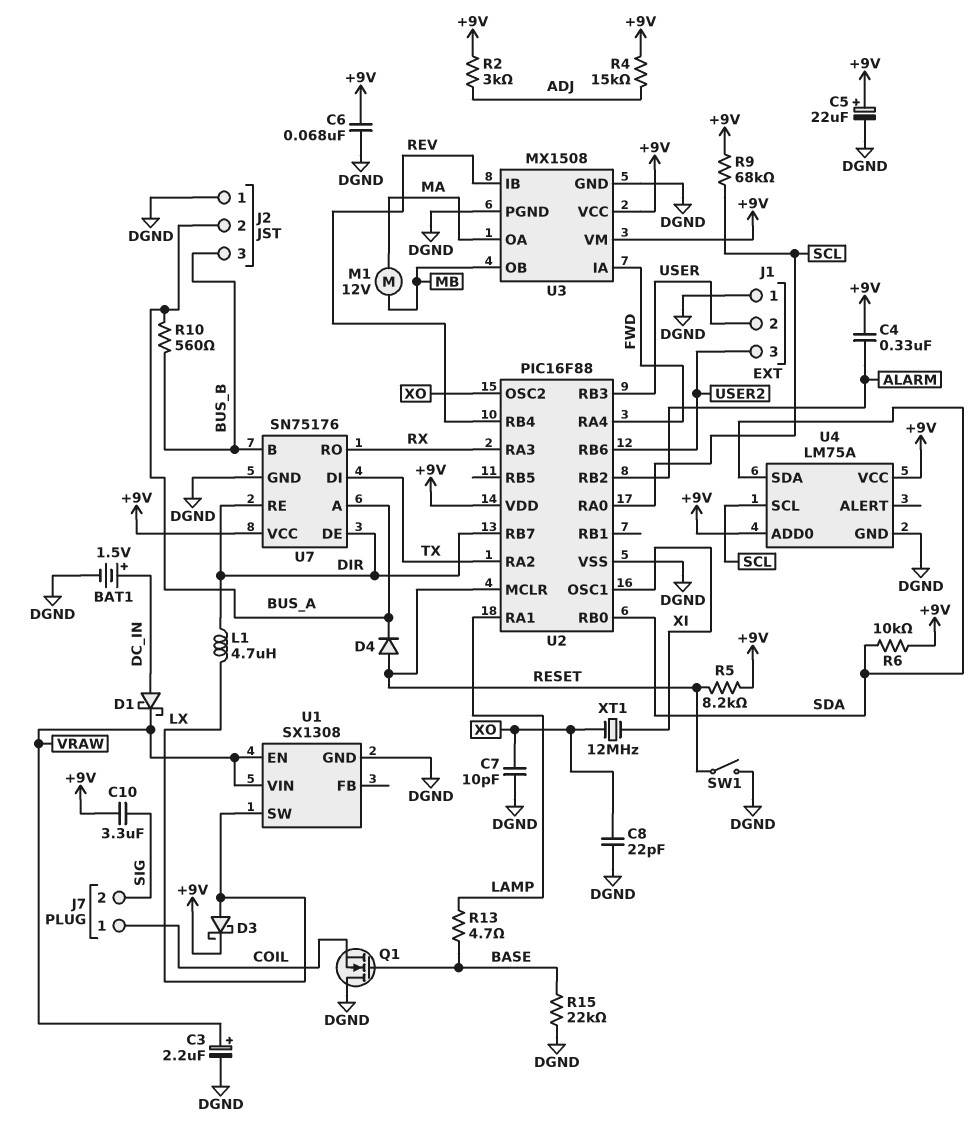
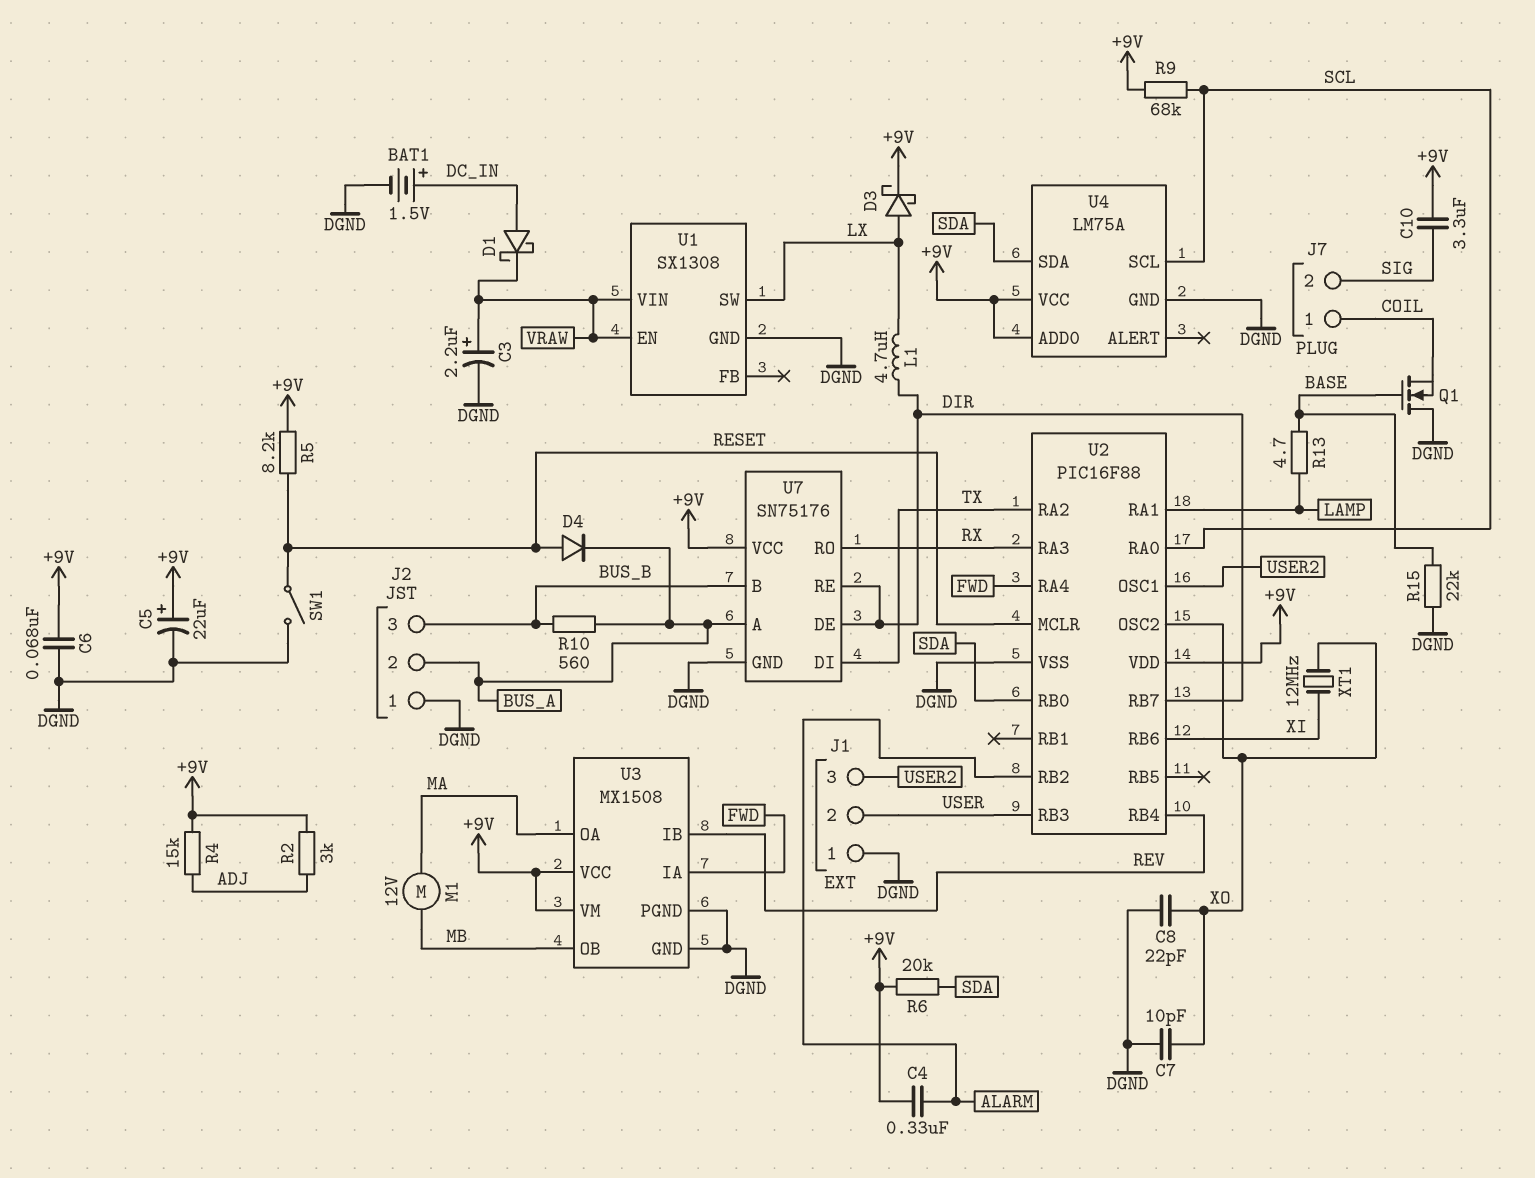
R6: 10k (+9V, SDA) -> 20k (+9V, SDA)
U2 pin OSC1: XI -> USER2
U2 pin RB6: USER2 -> XI

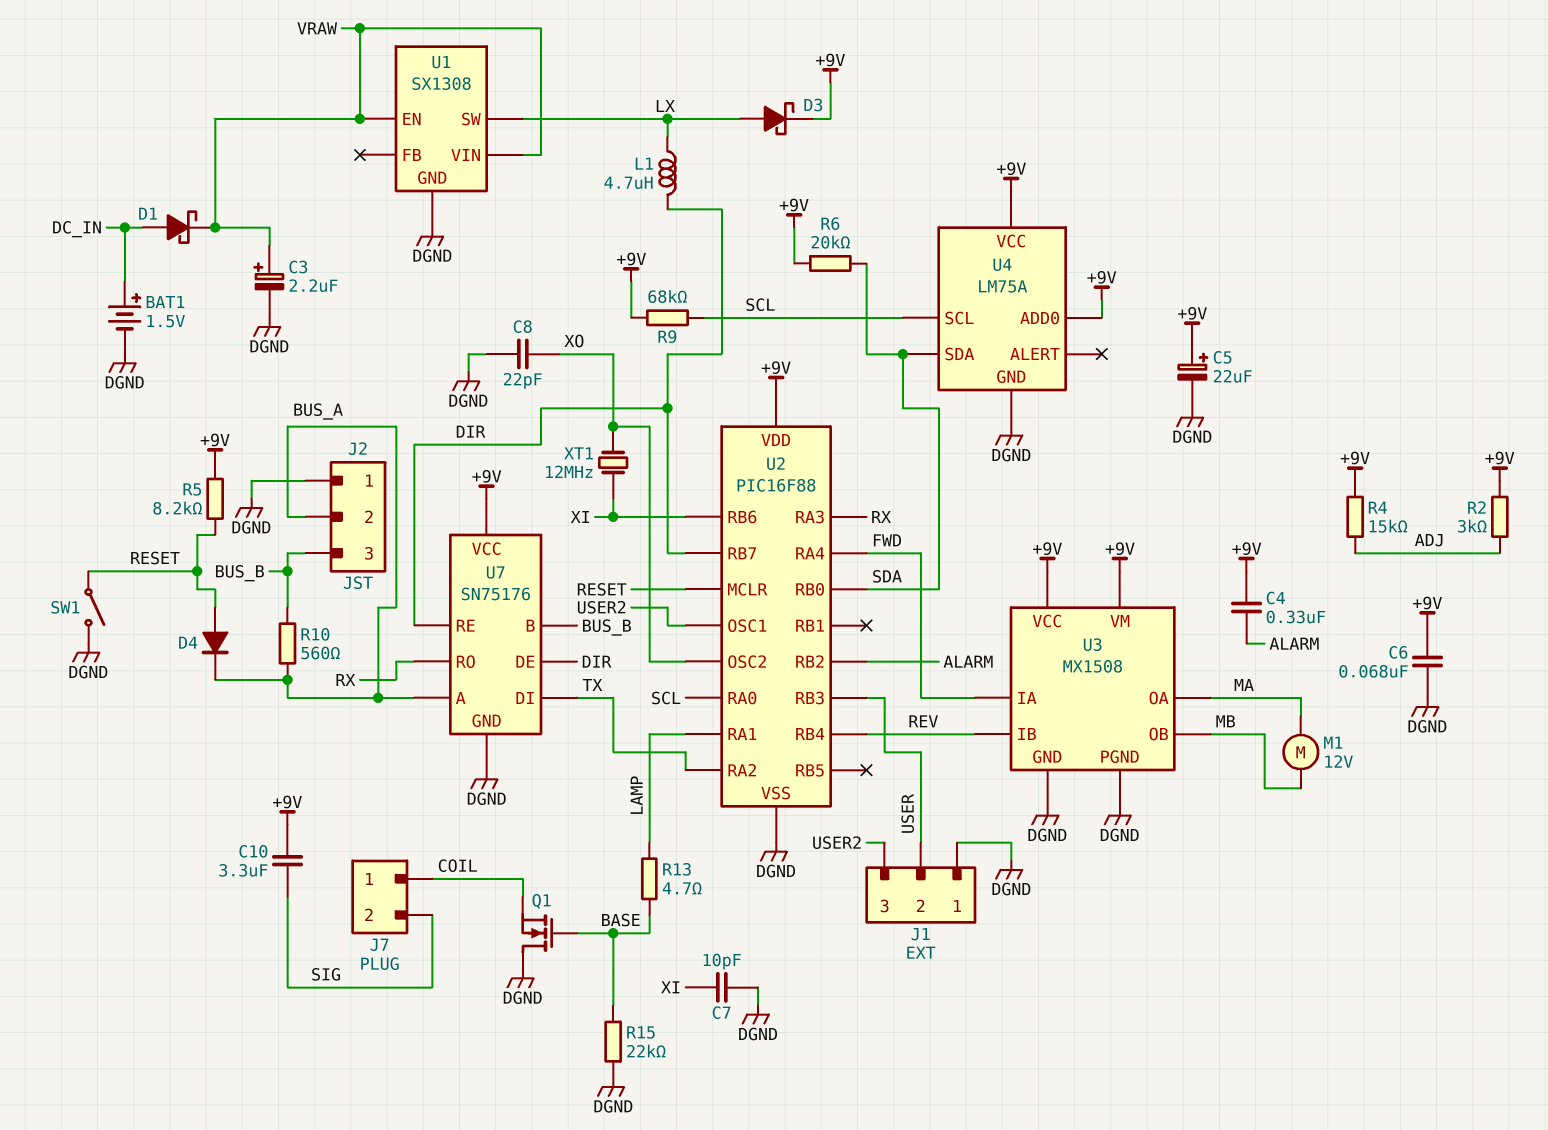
C7: 10pF (DGND, XO) -> 10pF (DGND, XI)

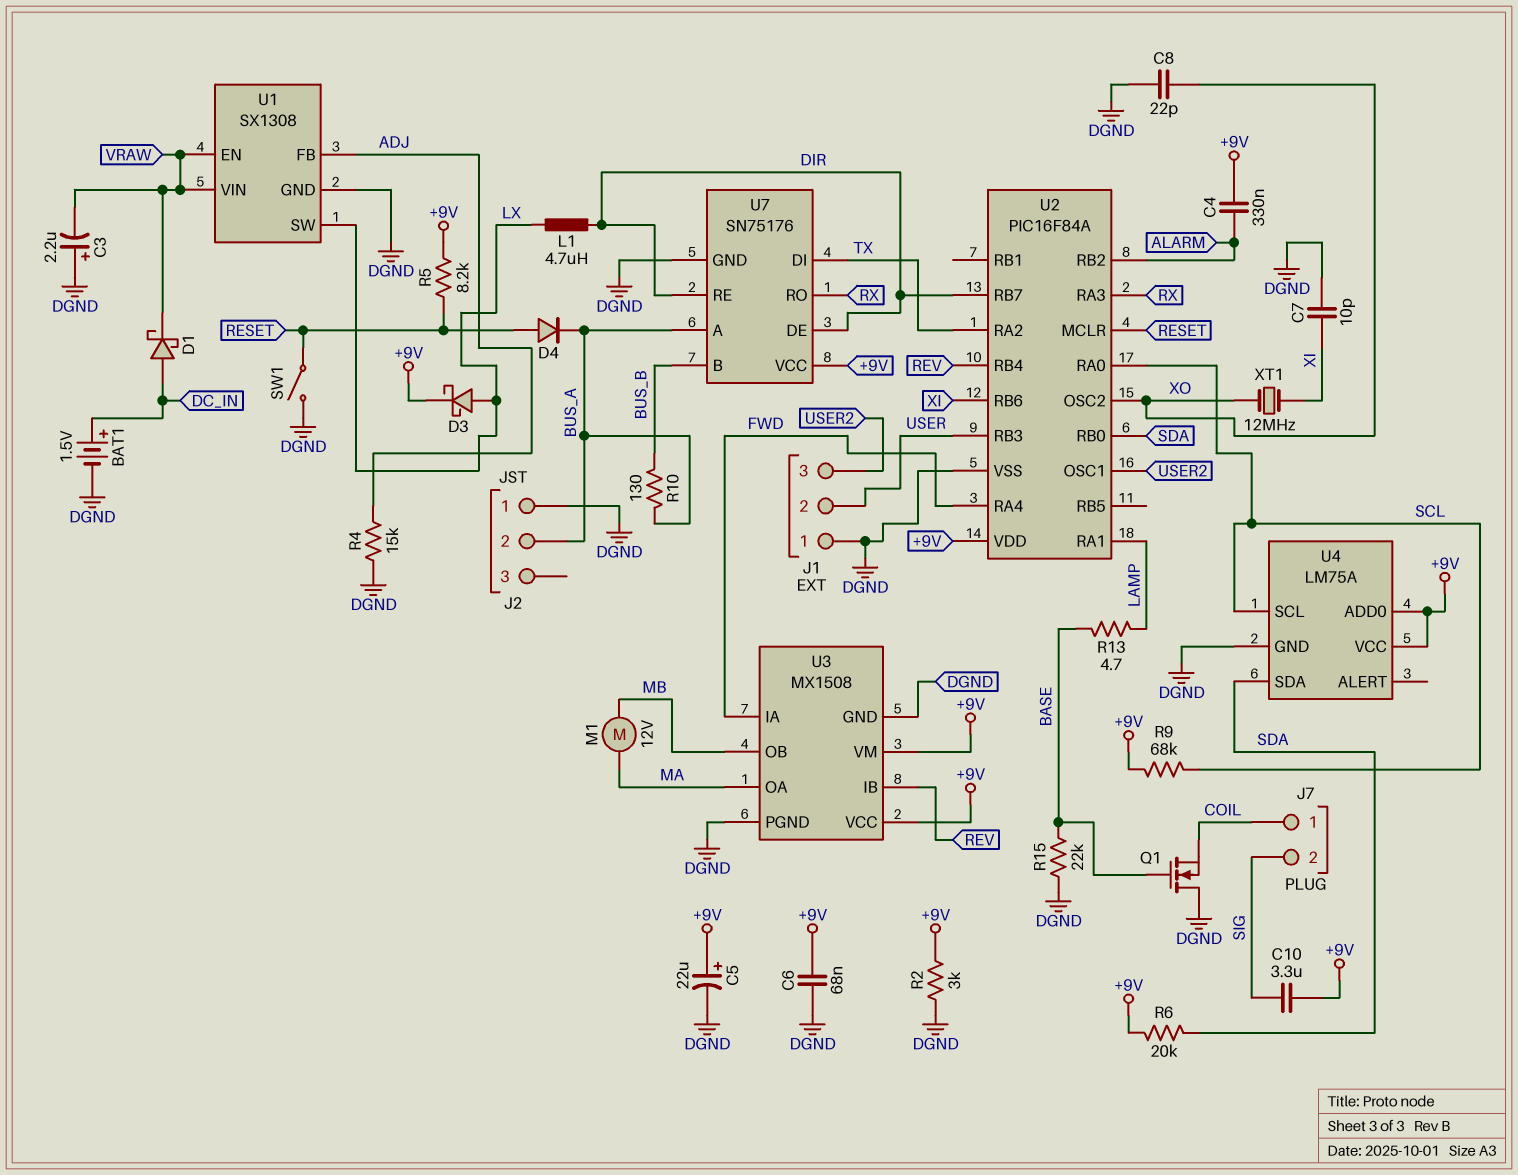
C3: 2.2uF (plus VRAW, minus DGND) -> 2.2uF (plus DGND, minus VRAW)
J2 pin 3: BUS_B -> none
R2: 3k (+9V, ADJ) -> 3k (+9V, DGND)
R4: 15k (+9V, ADJ) -> 15k (ADJ, DGND)
R10: 560 (BUS_A, BUS_B) -> 130 (BUS_A, BUS_B)
U1 pin FB: none -> ADJ
U2: PIC16F88 -> PIC16F84A

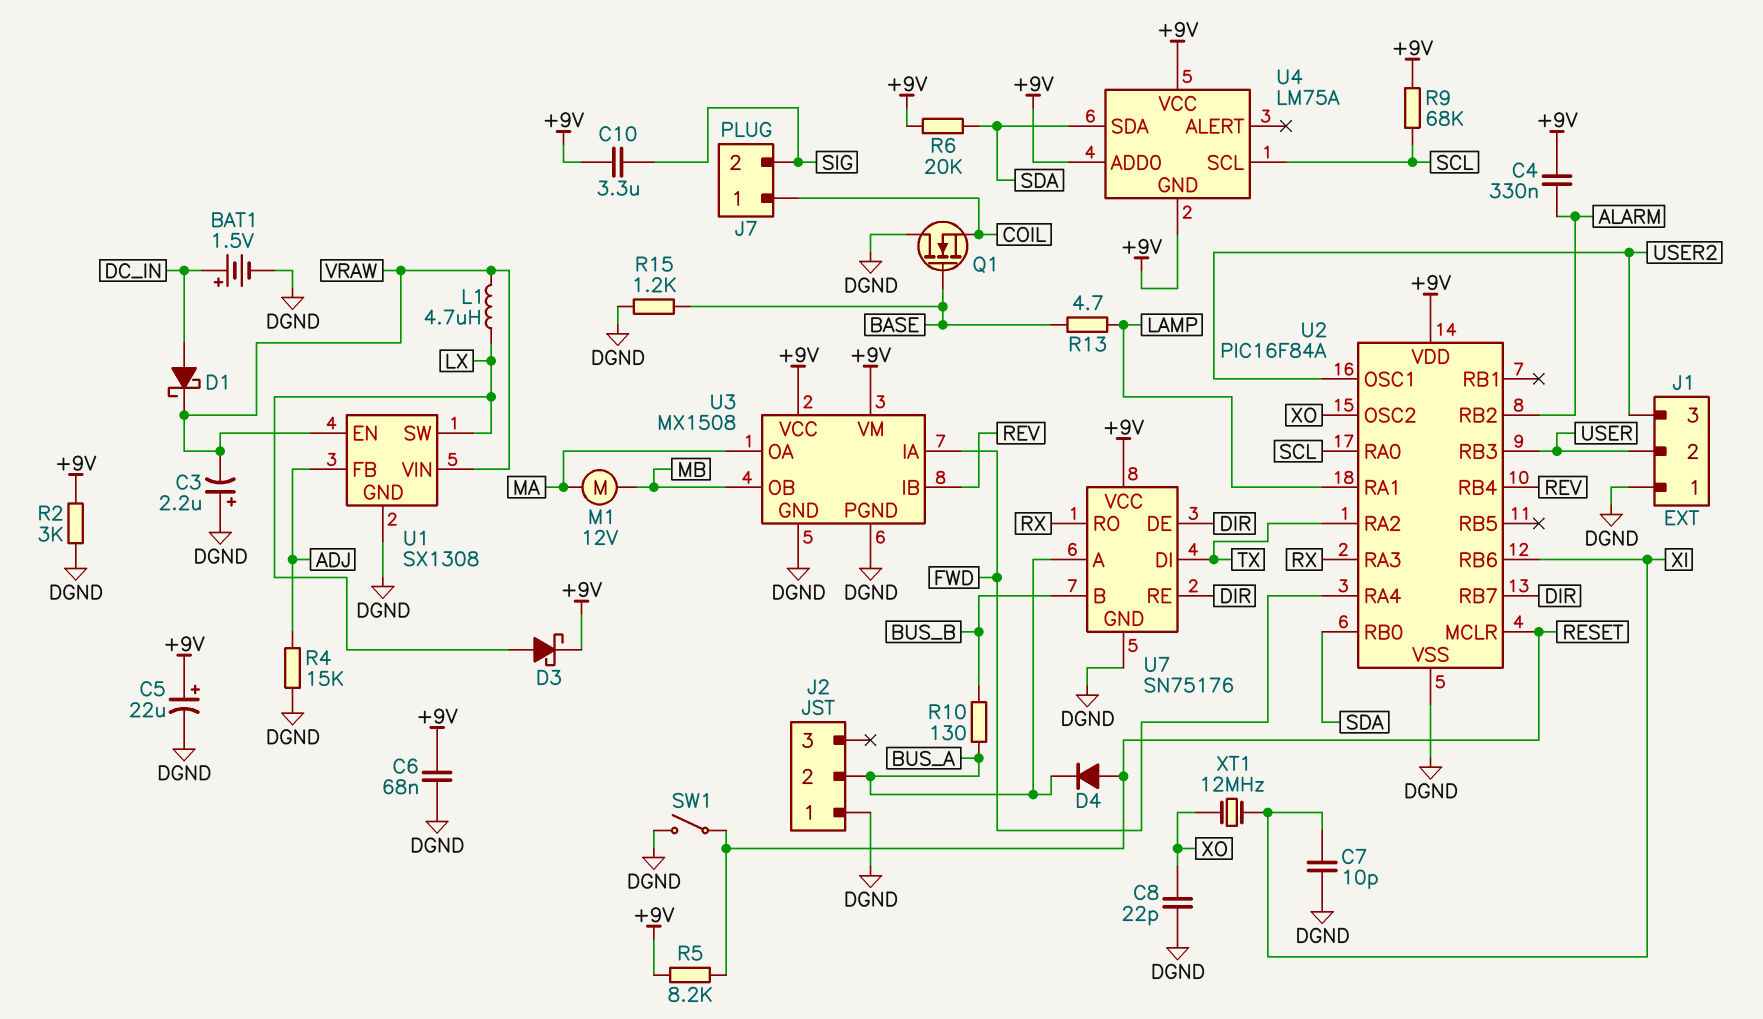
L1: 4.7uH (DIR, LX) -> 4.7uH (LX, VRAW)
R15: 22k (BASE, DGND) -> 1.2k (BASE, DGND)
U4 pin GND: DGND -> +9V

